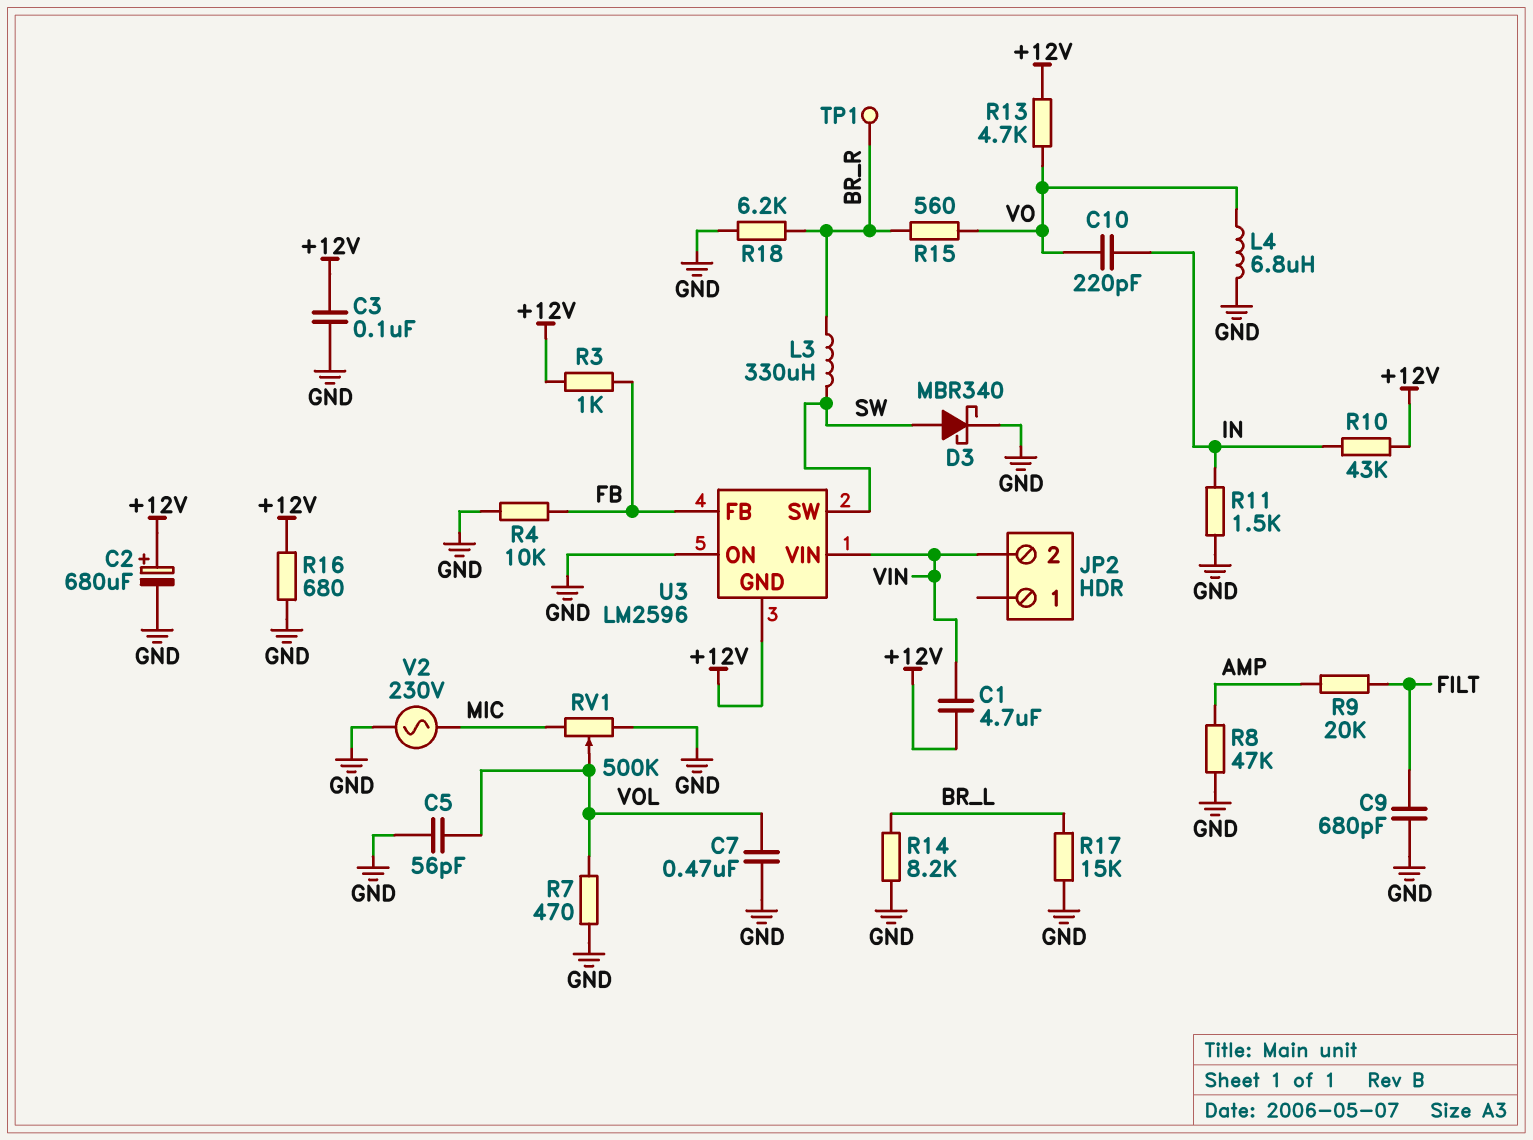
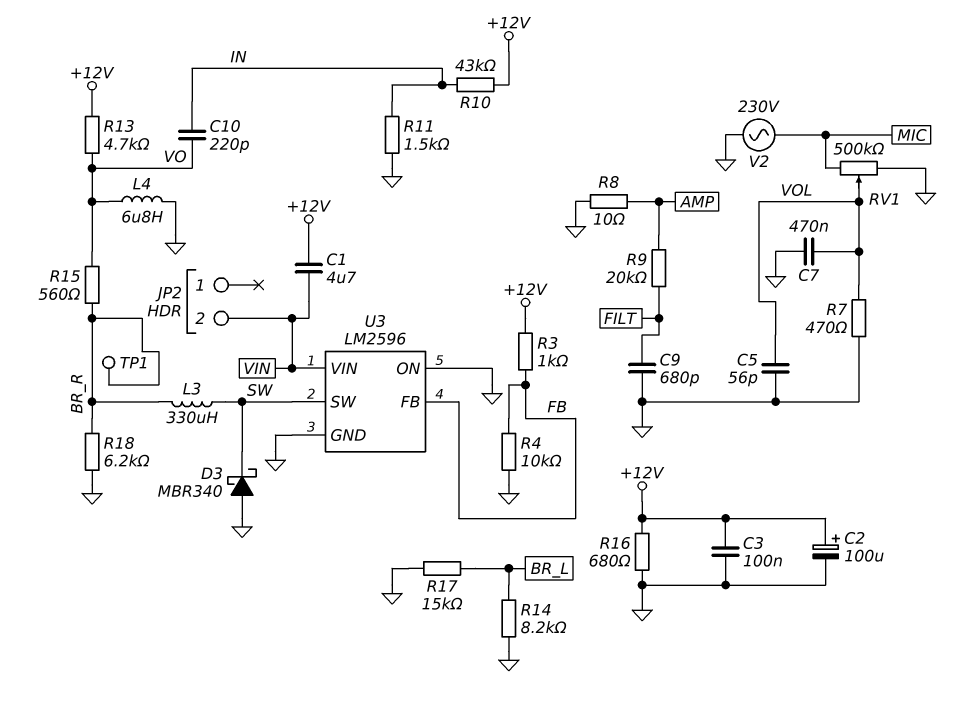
C2: 680uF (plus +12V, minus GND) -> 100uF (plus +12V, minus GND)
D3: schottky MBR340 (A SW, K GND) -> schottky MBR340 (A GND, K SW)
R8: 47k (AMP, GND) -> 10 (AMP, GND)
U3 pin GND: +12V -> GND

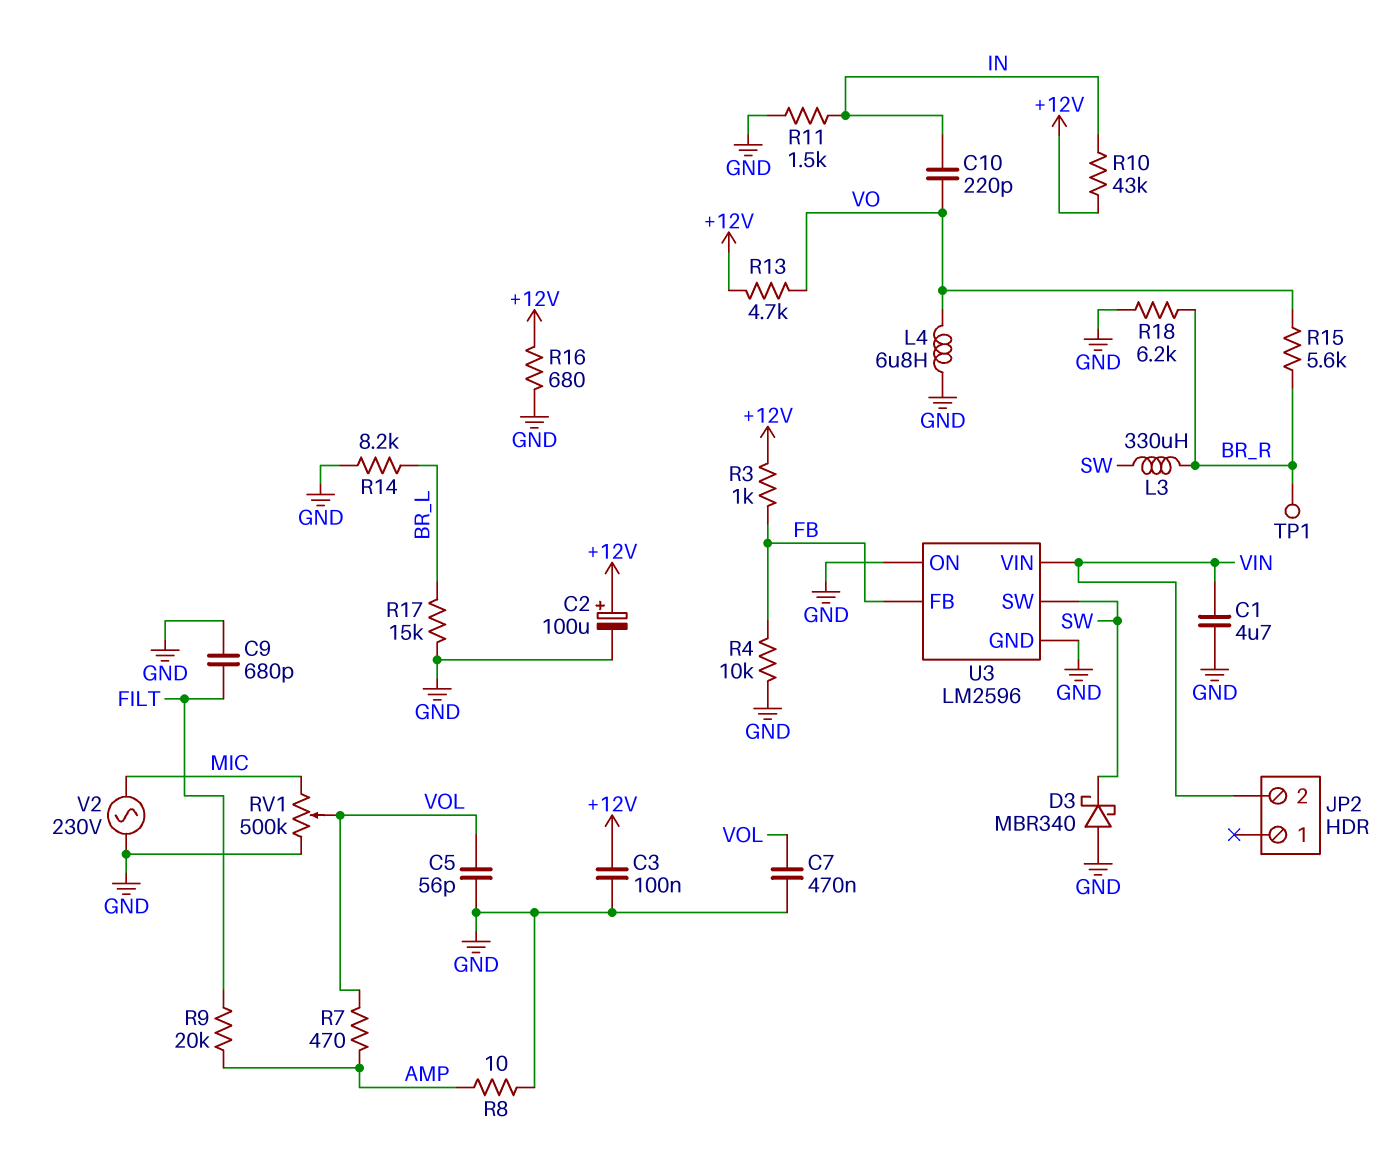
C1: 4.7uF (+12V, VIN) -> 4.7uF (GND, VIN)
R7: 470 (GND, VOL) -> 470 (AMP, VOL)
R15: 560 (BR_R, VO) -> 5.6k (BR_R, VO)

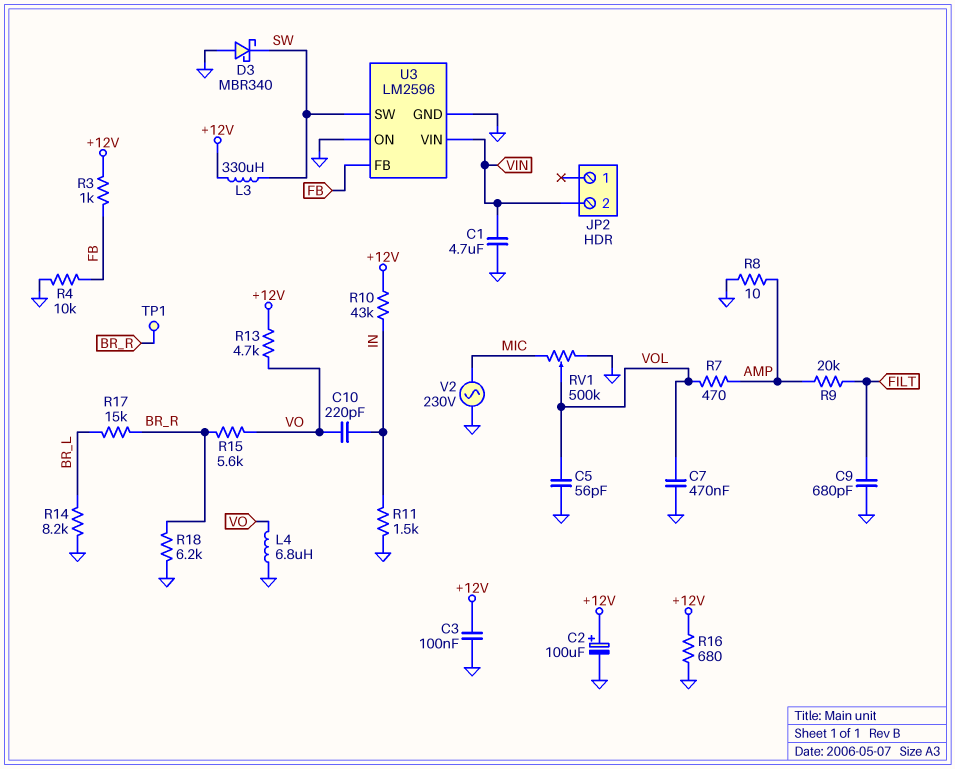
L3: 330uH (BR_R, SW) -> 330uH (+12V, SW)
R17: 15k (BR_L, GND) -> 15k (BR_L, BR_R)

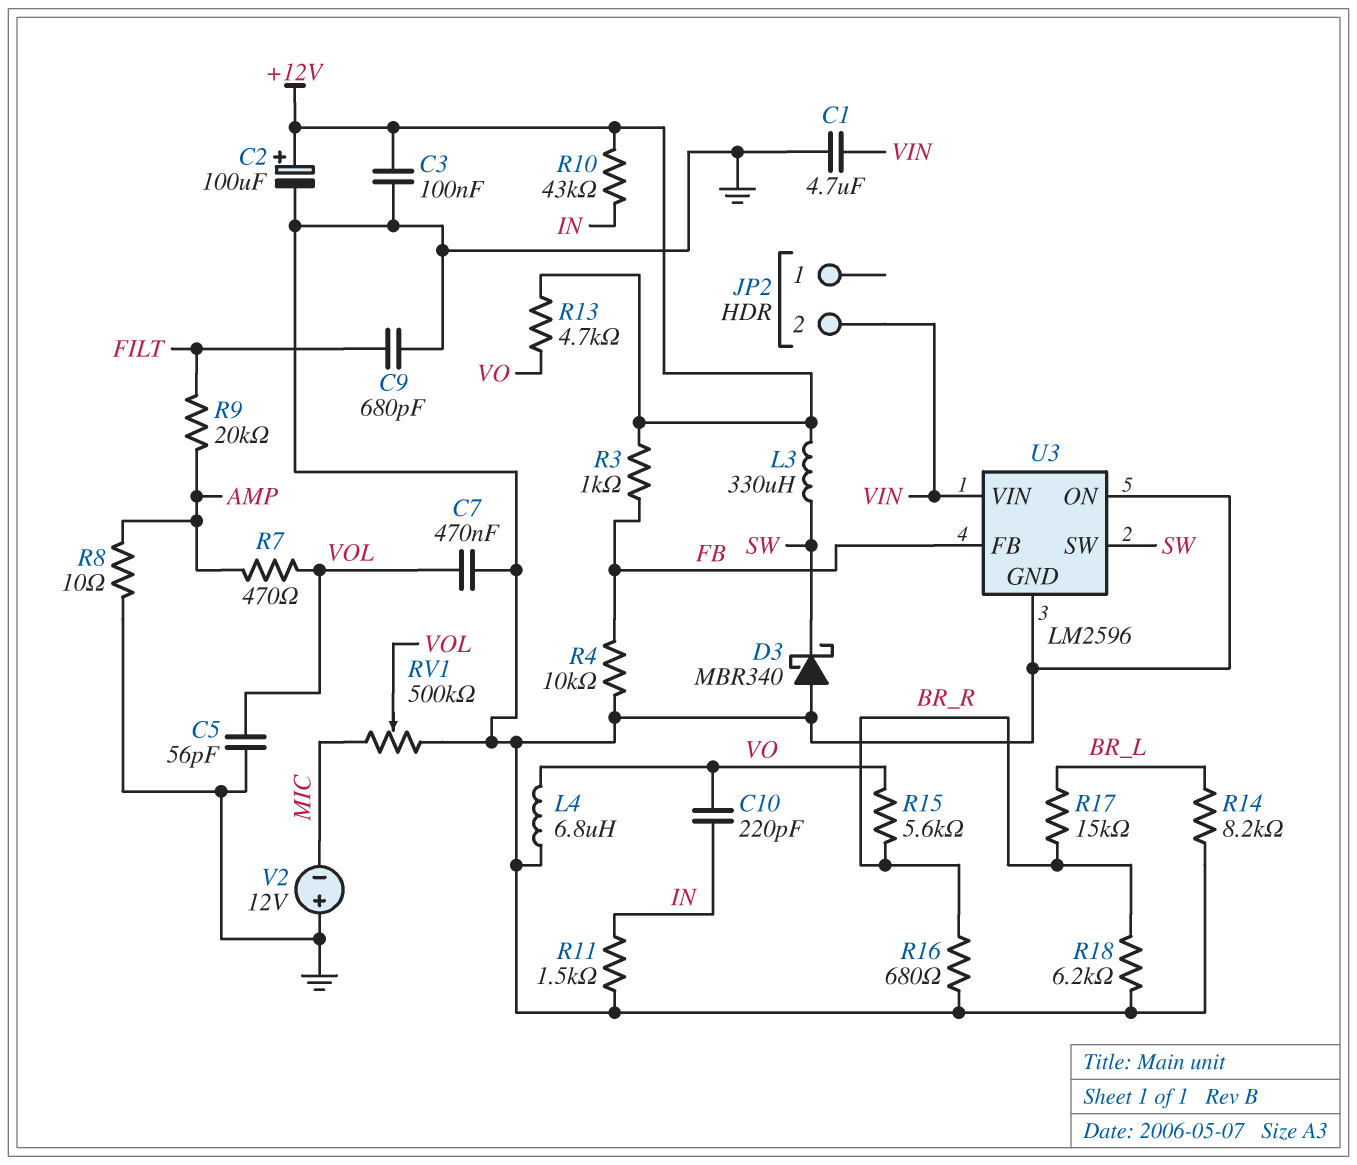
R16: 680 (+12V, GND) -> 680 (BR_R, GND)
TP1: test point (BR_R) -> none
V2: AC 230V (GND, MIC) -> 12V (plus GND, minus MIC)

